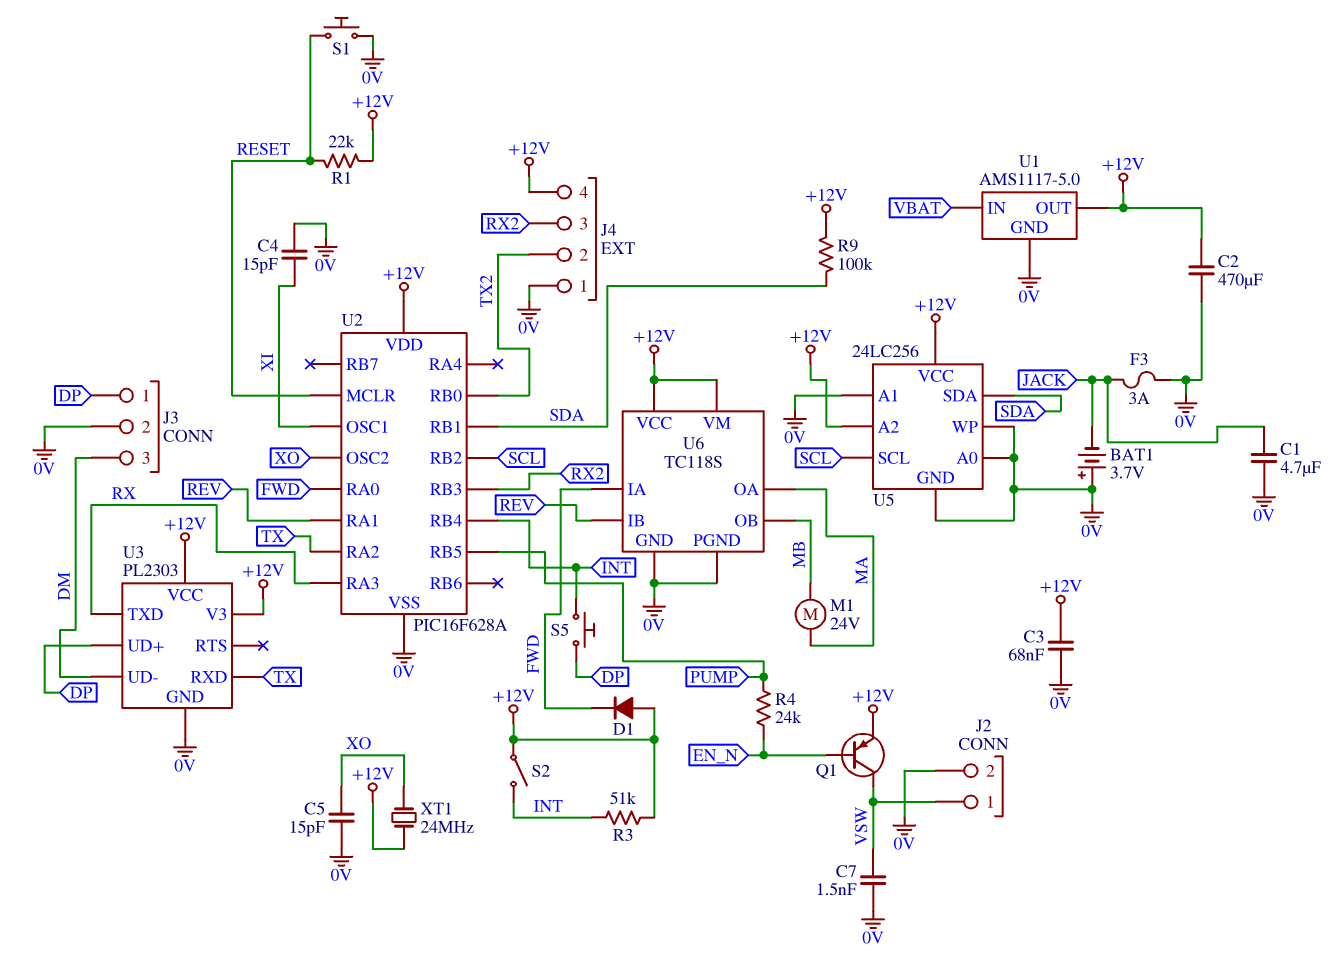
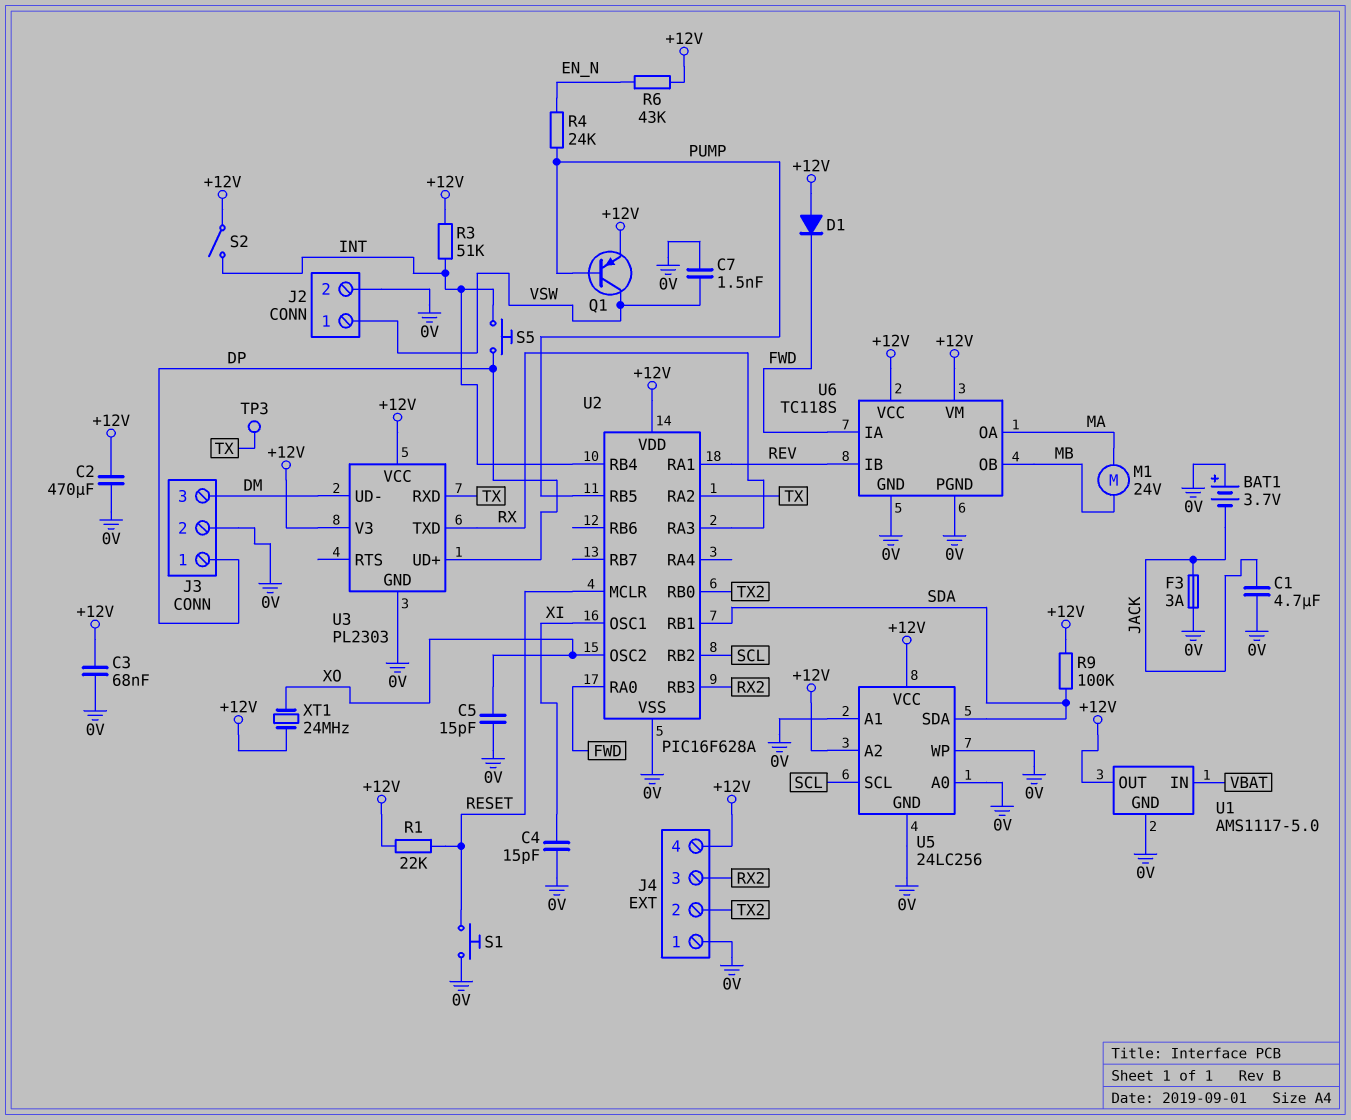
Q1: PNP (B EN_N, C VSW, E +12V) -> PNP (B PUMP, C VSW, E +12V)
R6: none -> 43k (+12V, EN_N)
TP3: none -> test point (TX)

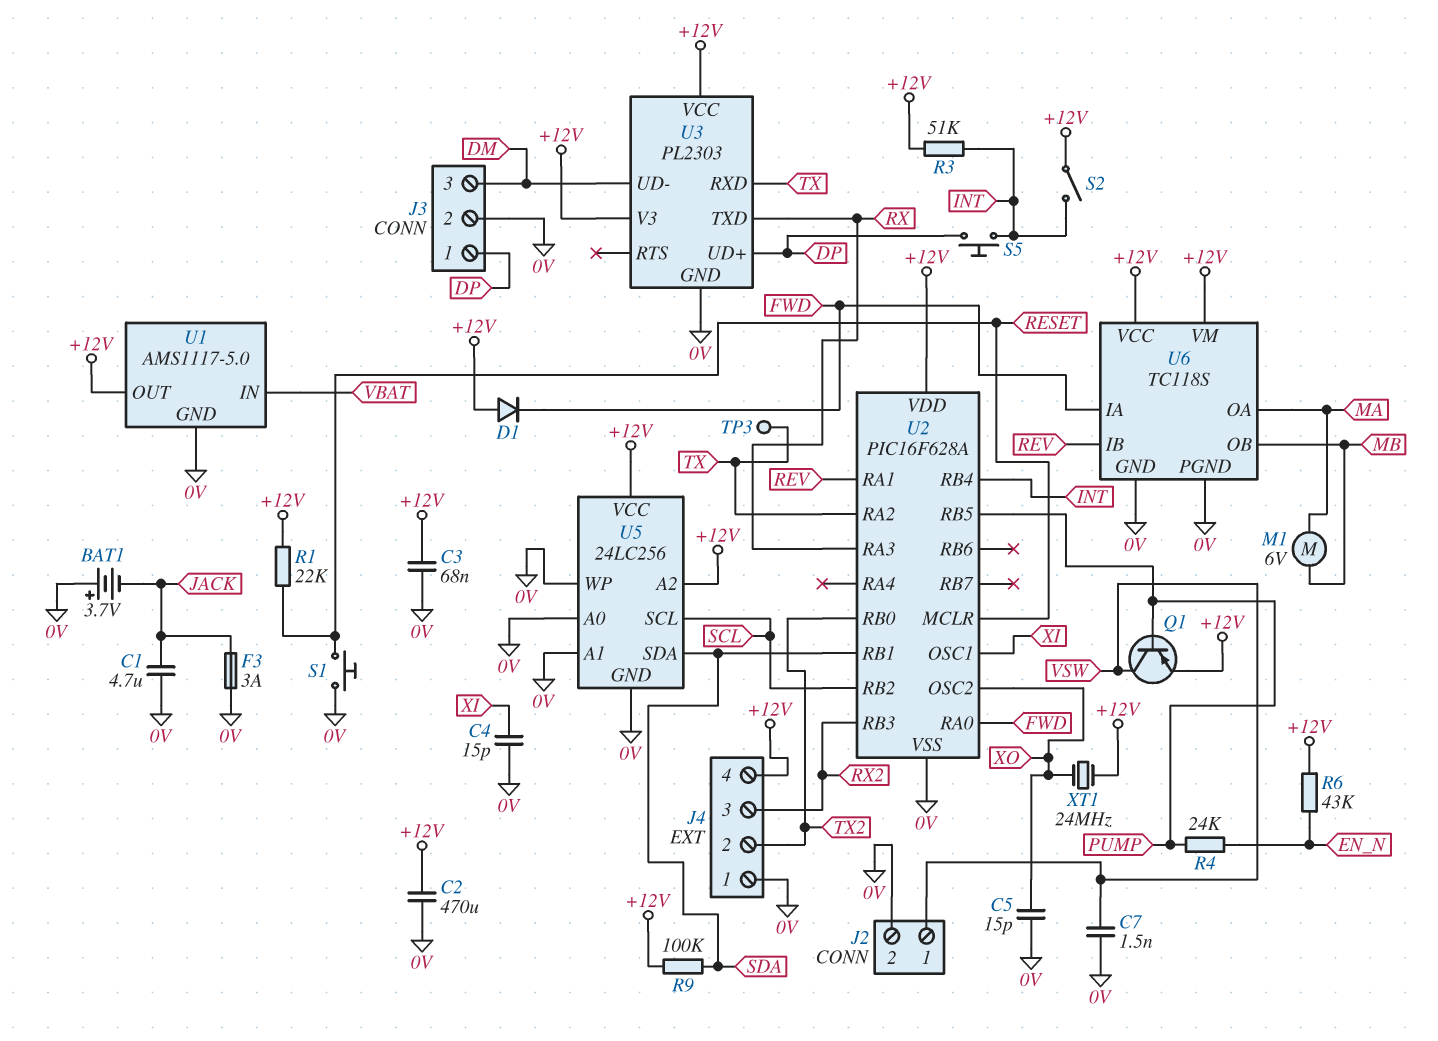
M1: motor 24V (MA, MB) -> motor 6V (MA, MB)

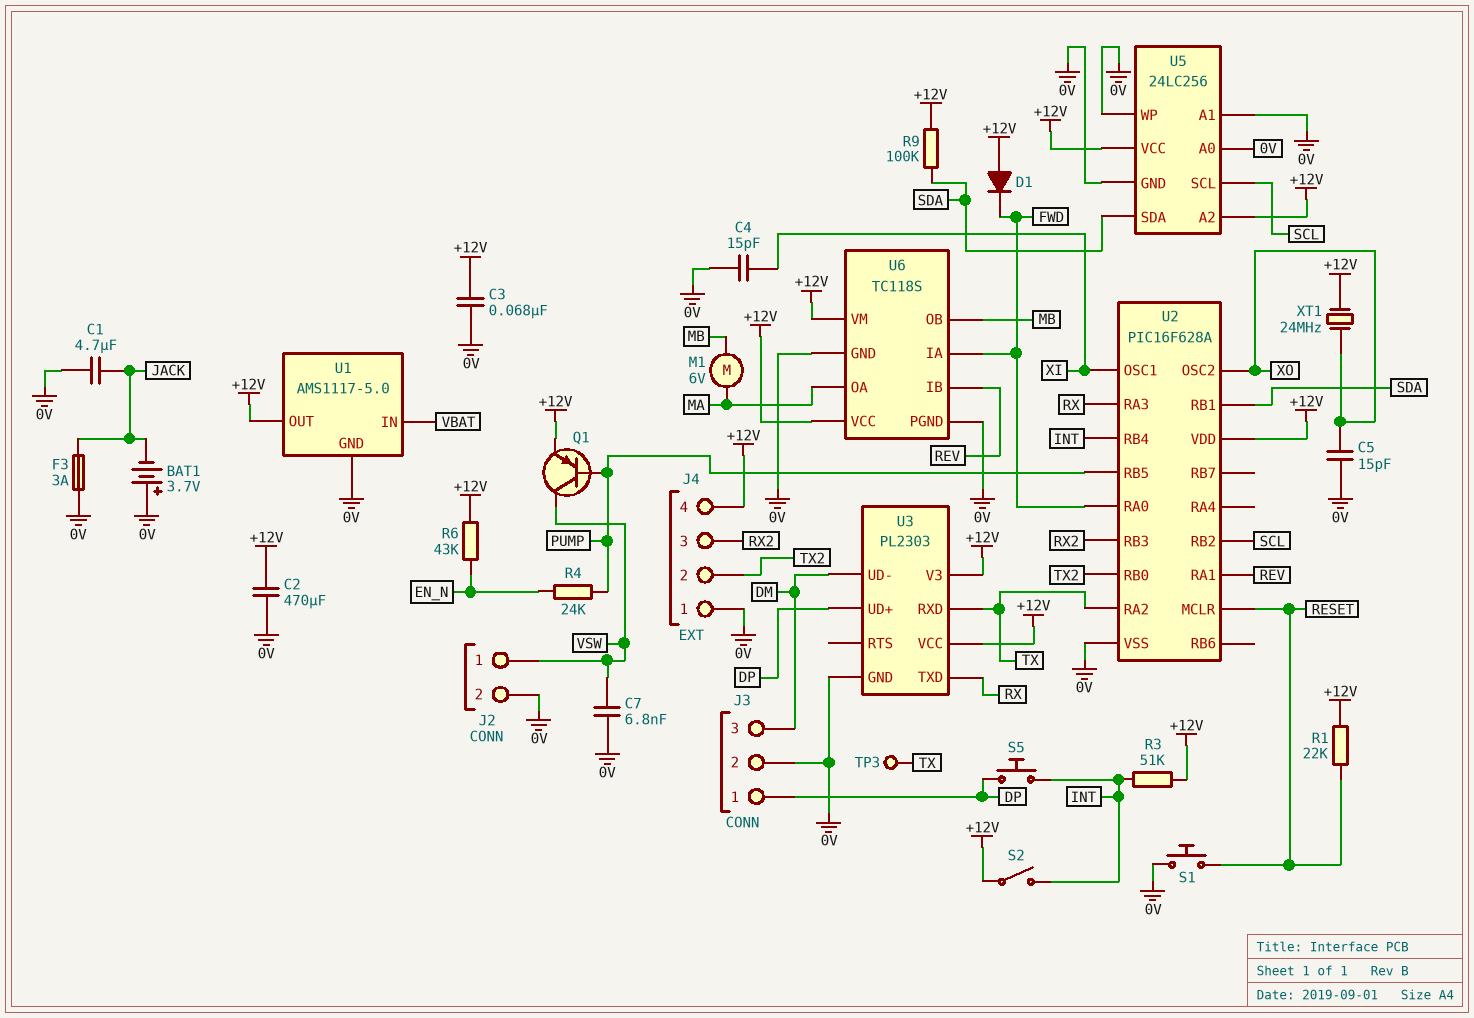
C7: 1.5nF (0V, VSW) -> 6.8nF (0V, VSW)

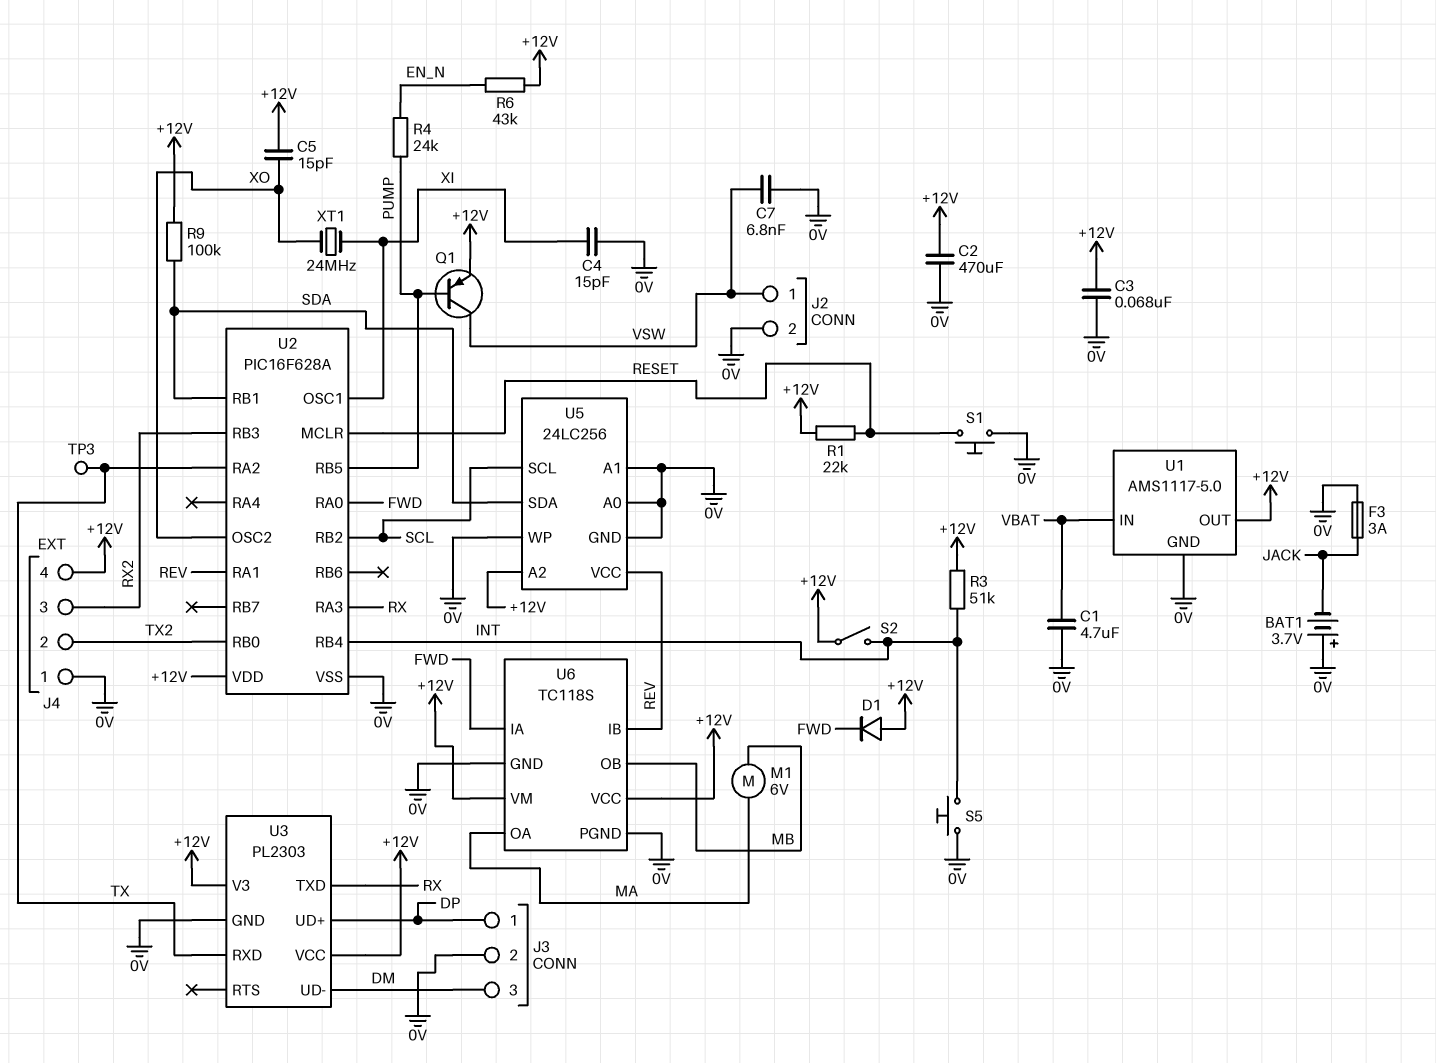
C1: 4.7uF (0V, JACK) -> 4.7uF (0V, VBAT)
C5: 15pF (0V, XO) -> 15pF (+12V, XO)
S5: button (DP, INT) -> button (0V, INT)
U5 pin VCC: +12V -> REV
XT1: 24MHz (+12V, XO) -> 24MHz (XI, XO)

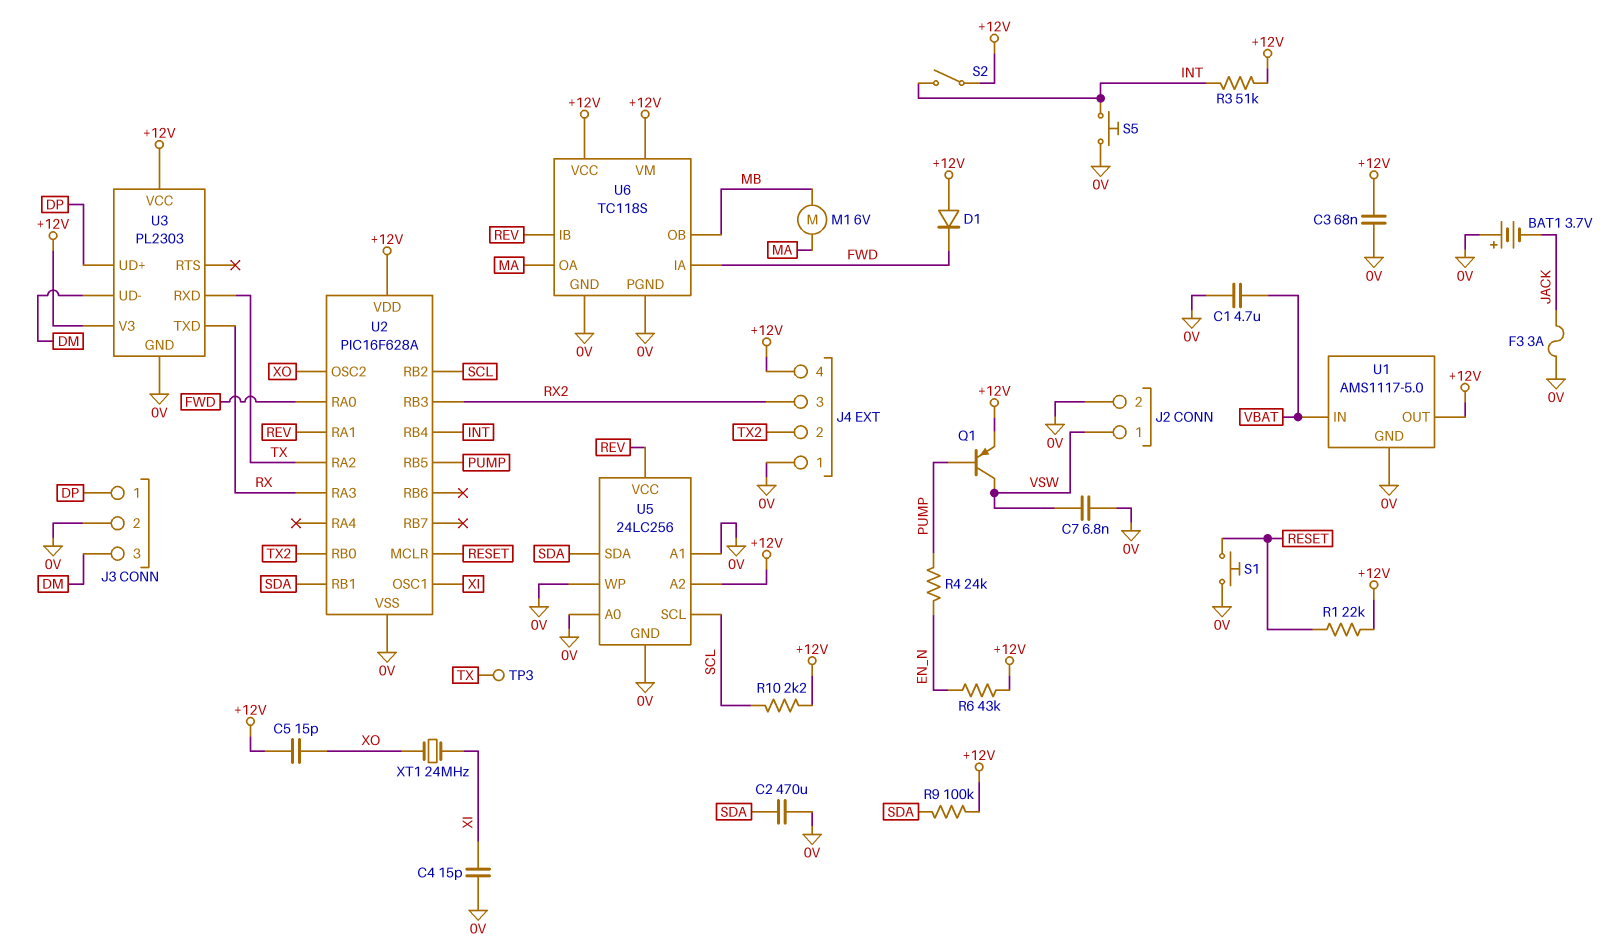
C2: 470uF (+12V, 0V) -> 470uF (0V, SDA)
R10: none -> 2.2k (+12V, SCL)

